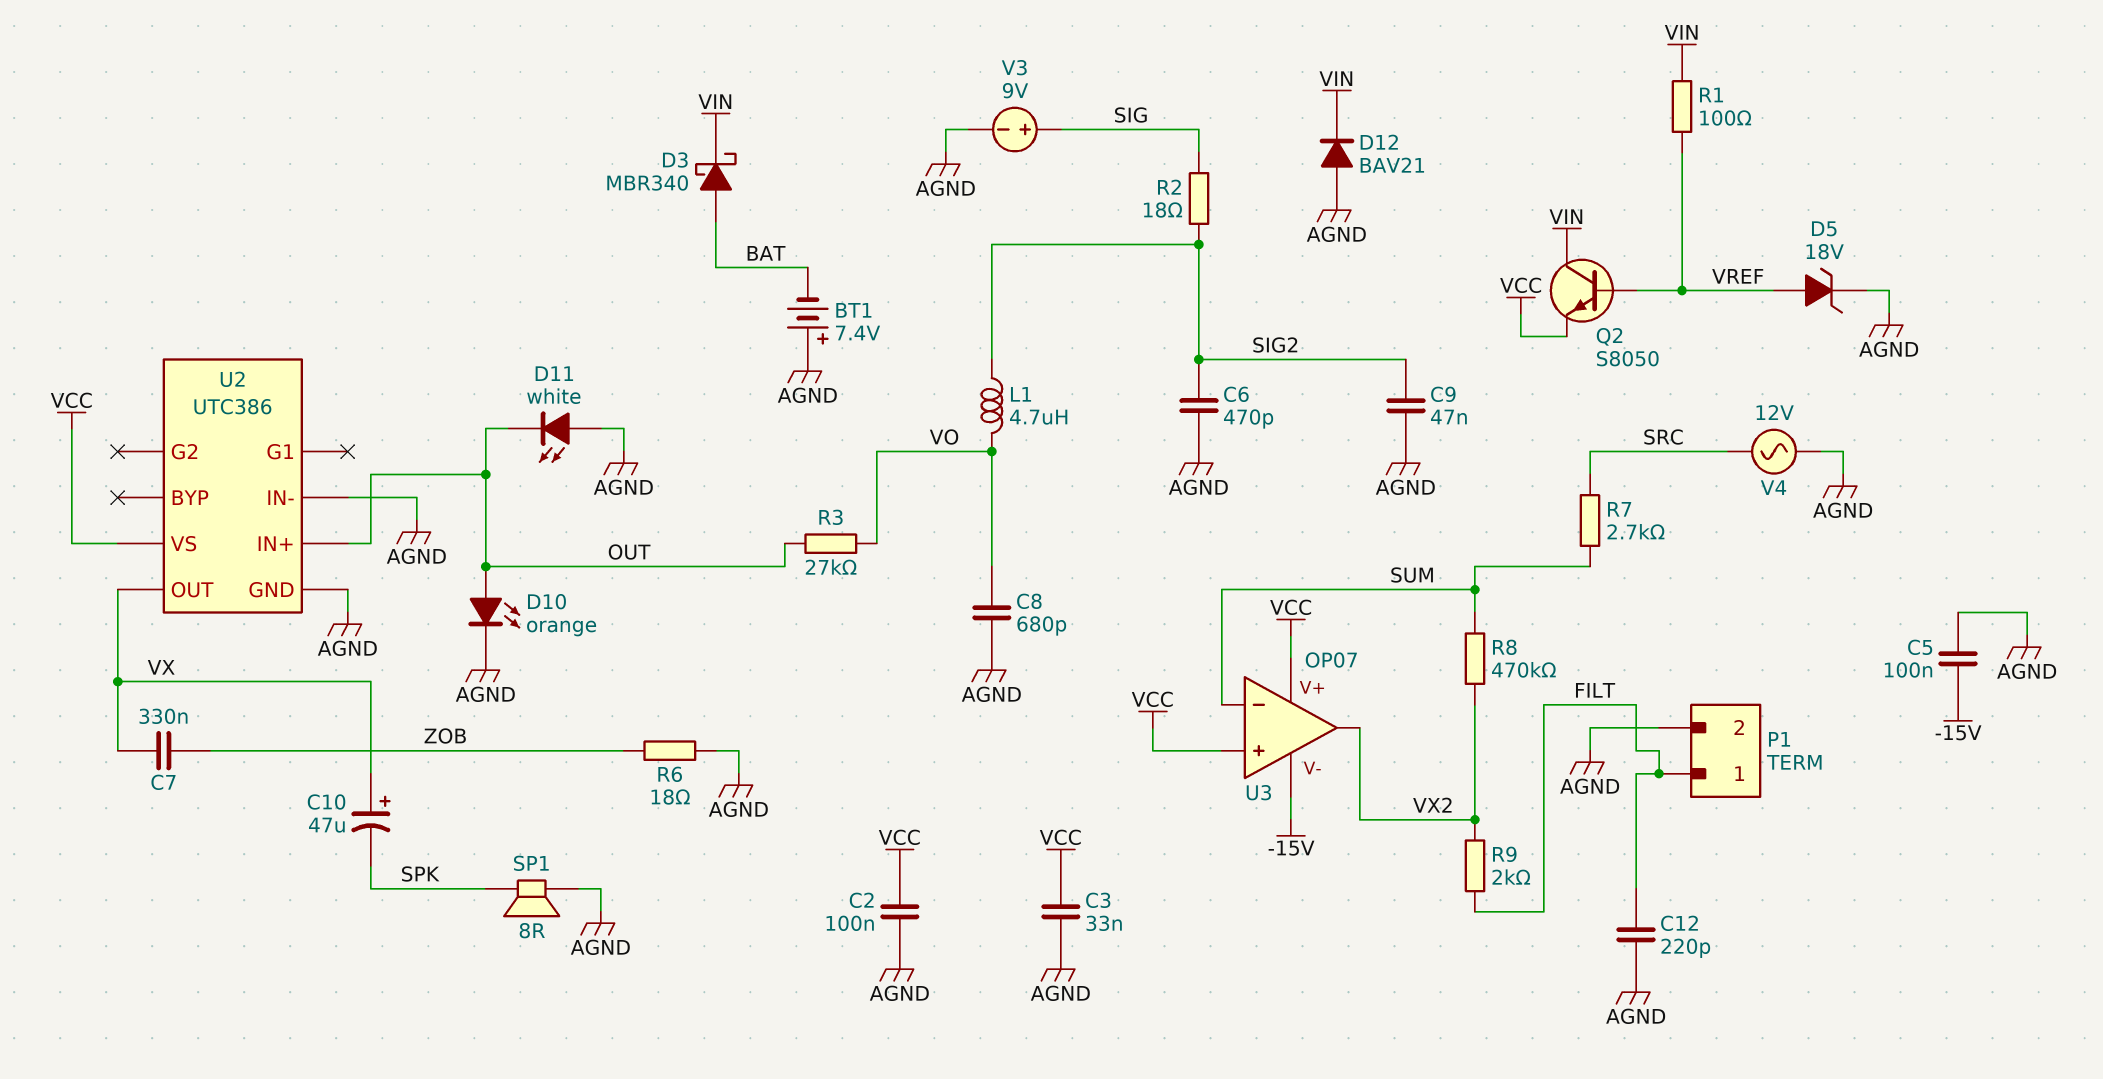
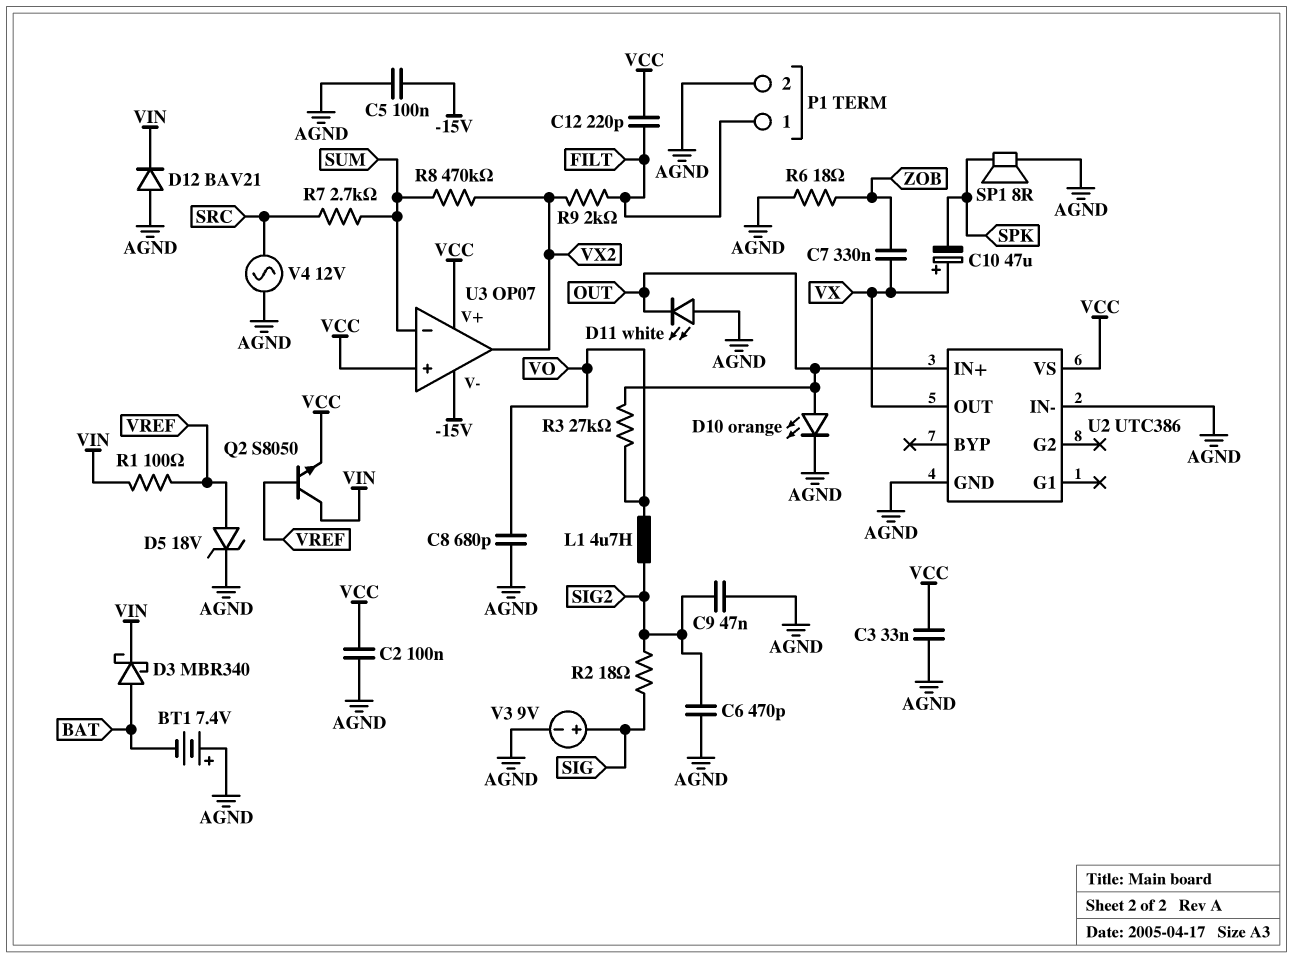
C12: 220pF (AGND, FILT) -> 220pF (FILT, VCC)

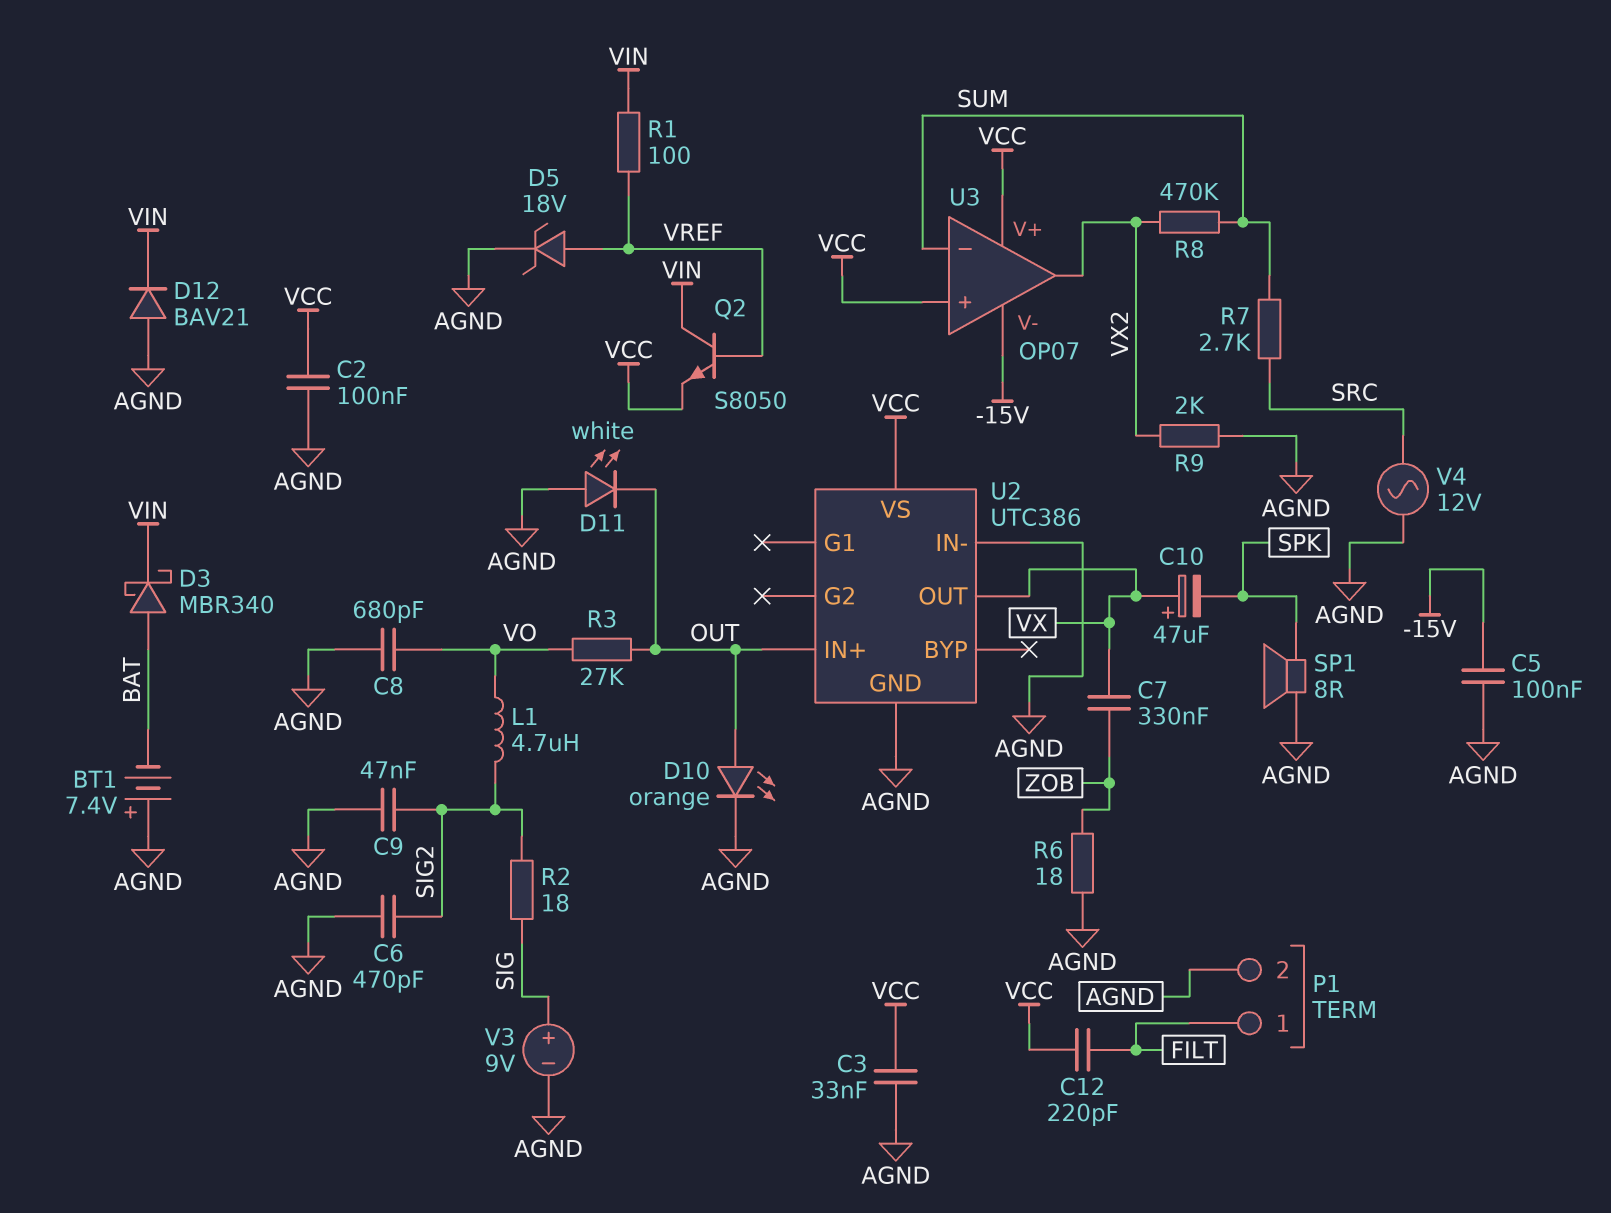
R9: 2k (FILT, VX2) -> 2k (AGND, VX2)

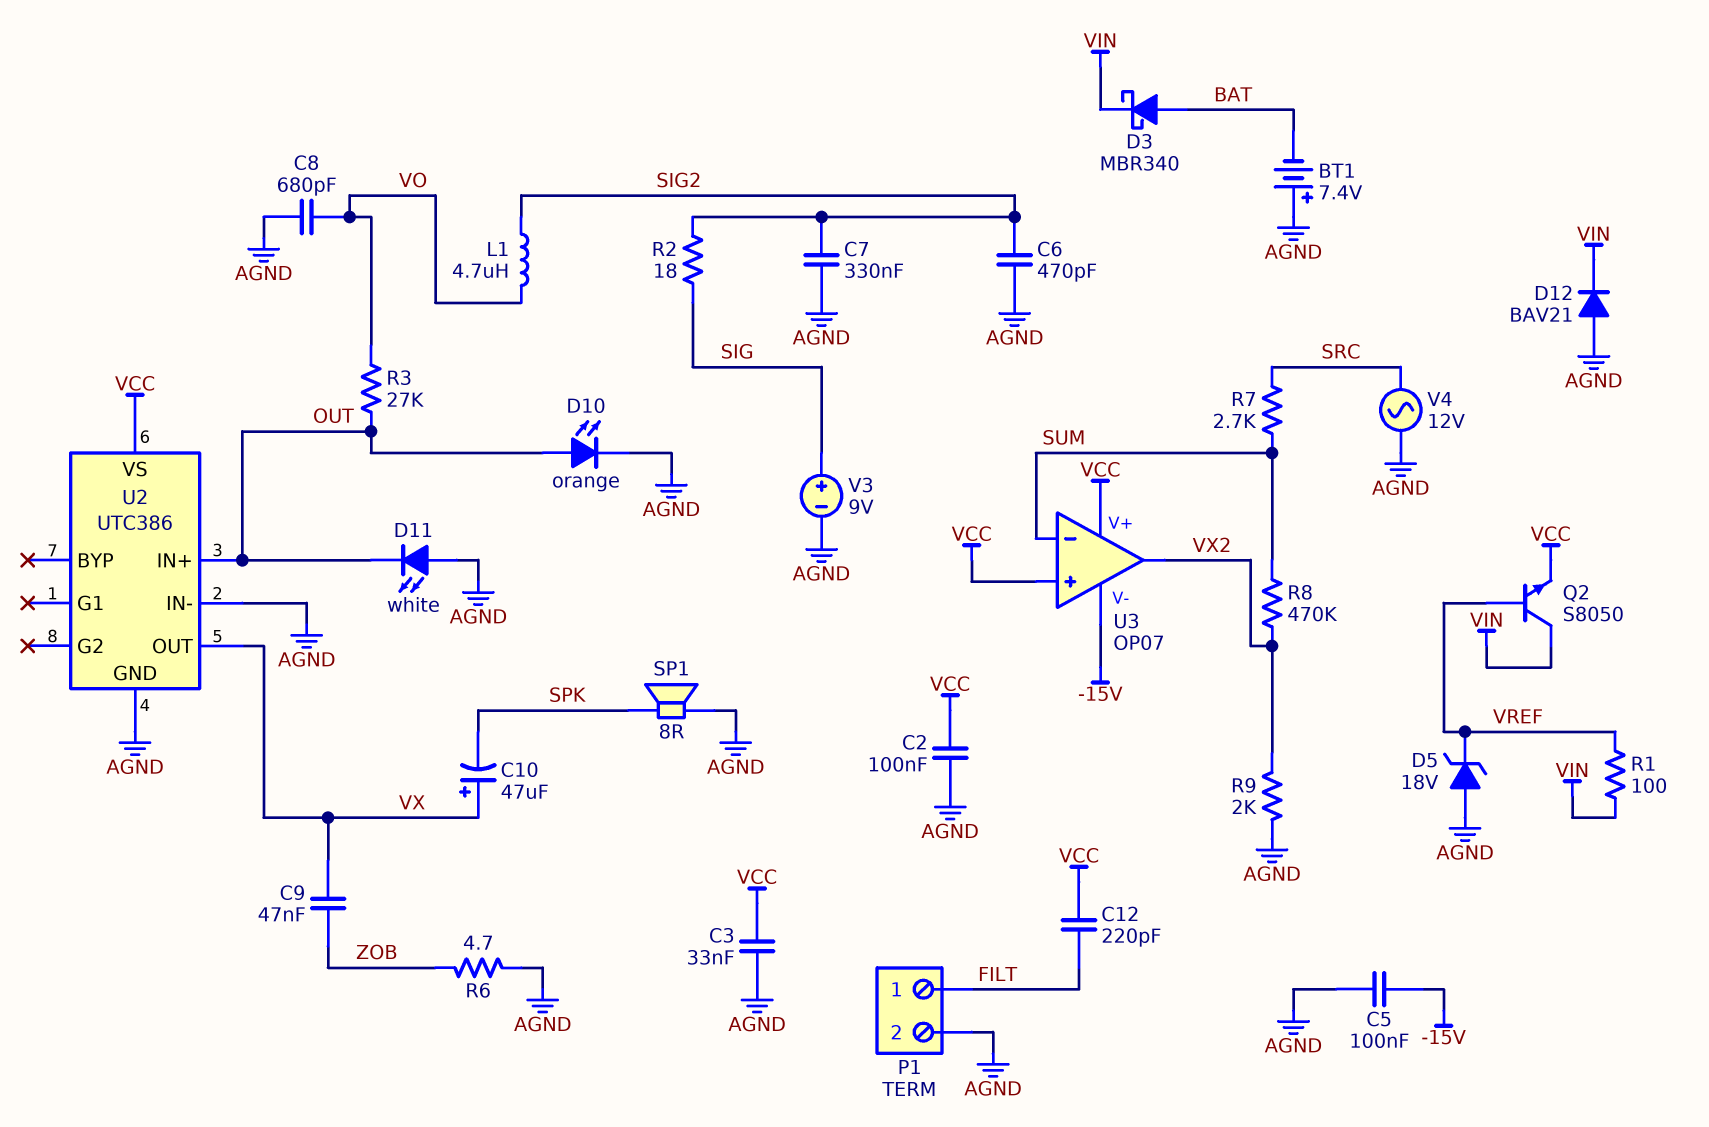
C7: 330nF (VX, ZOB) -> 330nF (AGND, SIG2)
C9: 47nF (AGND, SIG2) -> 47nF (VX, ZOB)
D5: zener 18V (A VREF, K AGND) -> zener 18V (A AGND, K VREF)
R6: 18 (AGND, ZOB) -> 4.7 (AGND, ZOB)

